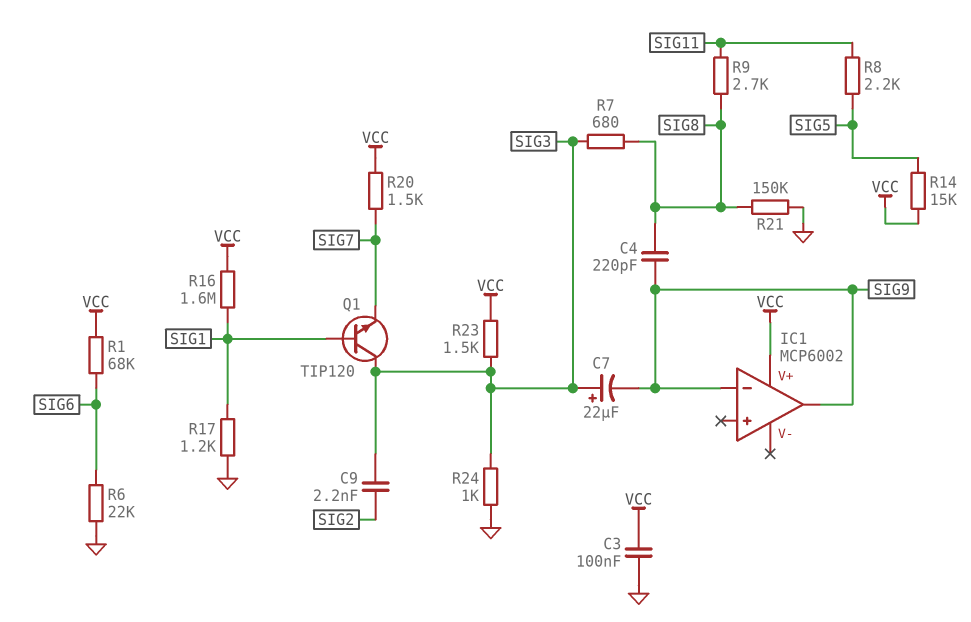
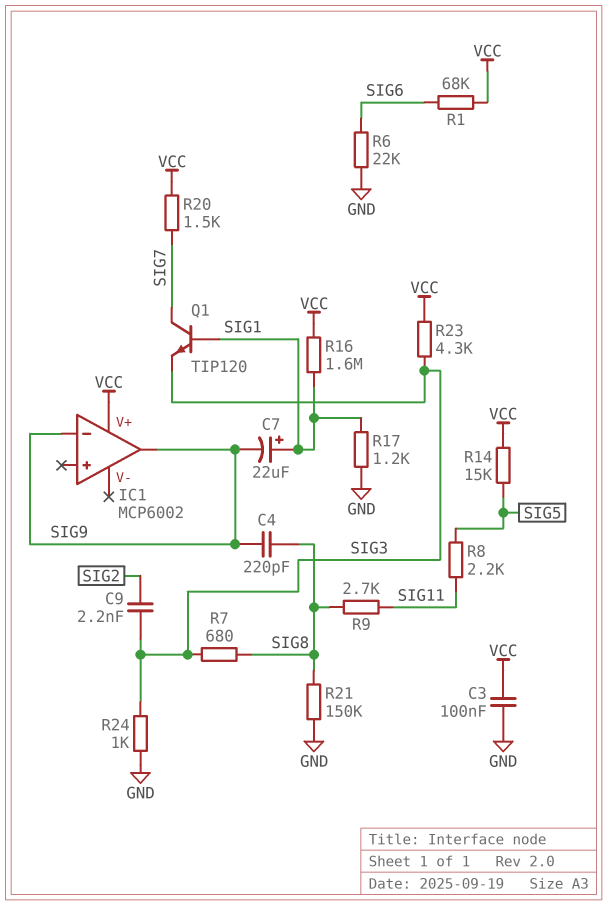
C7: 22uF (plus SIG3, minus SIG9) -> 22uF (plus SIG1, minus SIG9)
Q1: NPN TIP120 (B SIG1, C SIG3, E SIG7) -> NPN TIP120 (B SIG1, C SIG7, E SIG3)
R23: 1.5k (SIG3, VCC) -> 4.3k (SIG3, VCC)

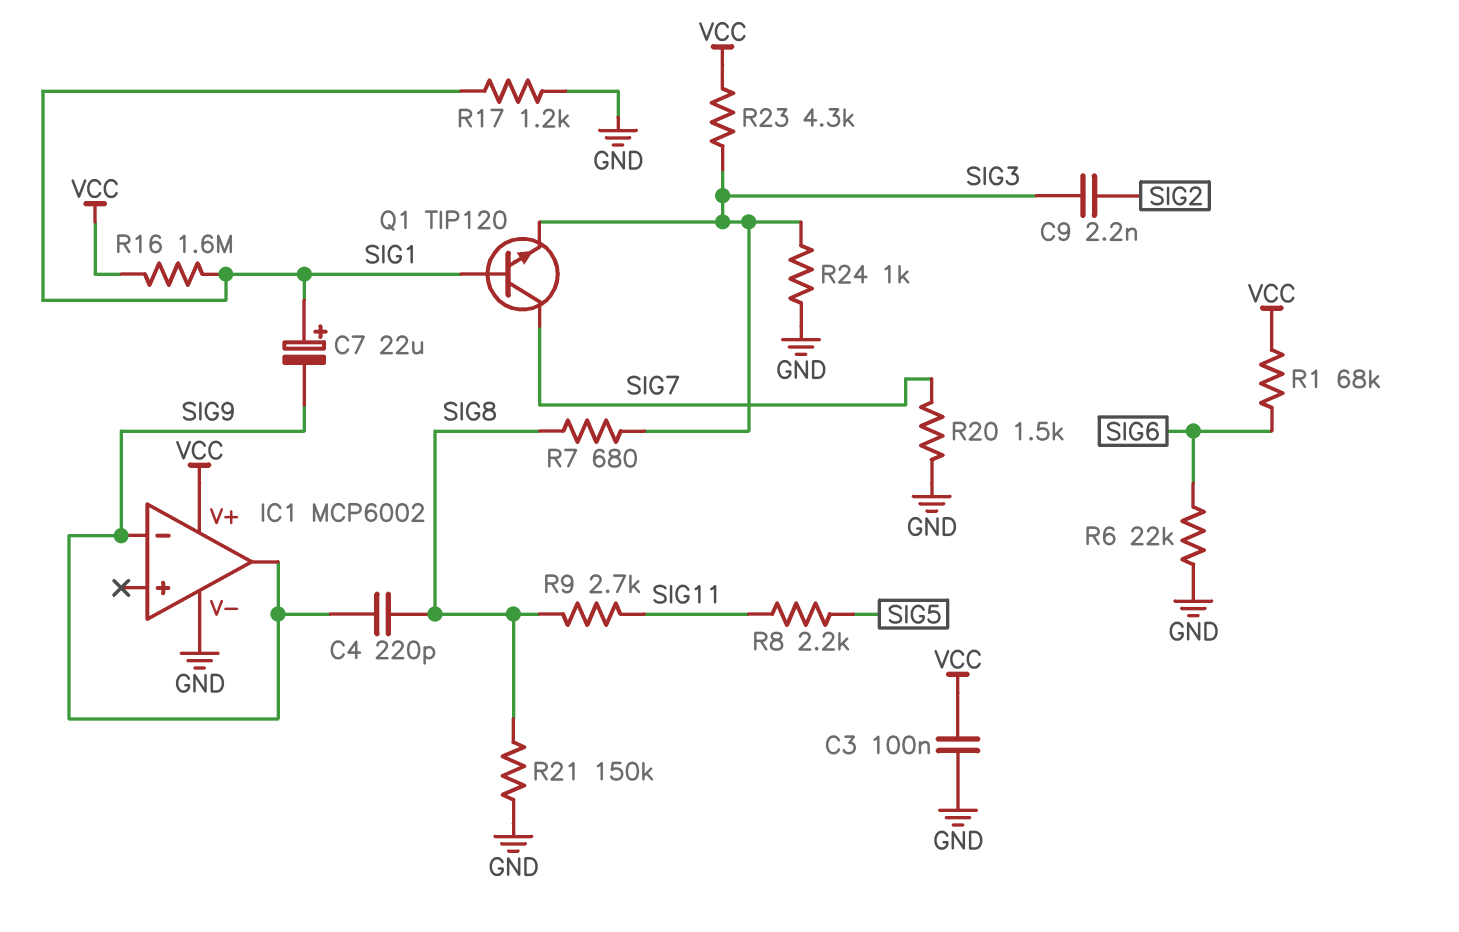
IC1 pin V-: none -> GND
R14: 15k (SIG5, VCC) -> none
R20: 1.5k (SIG7, VCC) -> 1.5k (GND, SIG7)

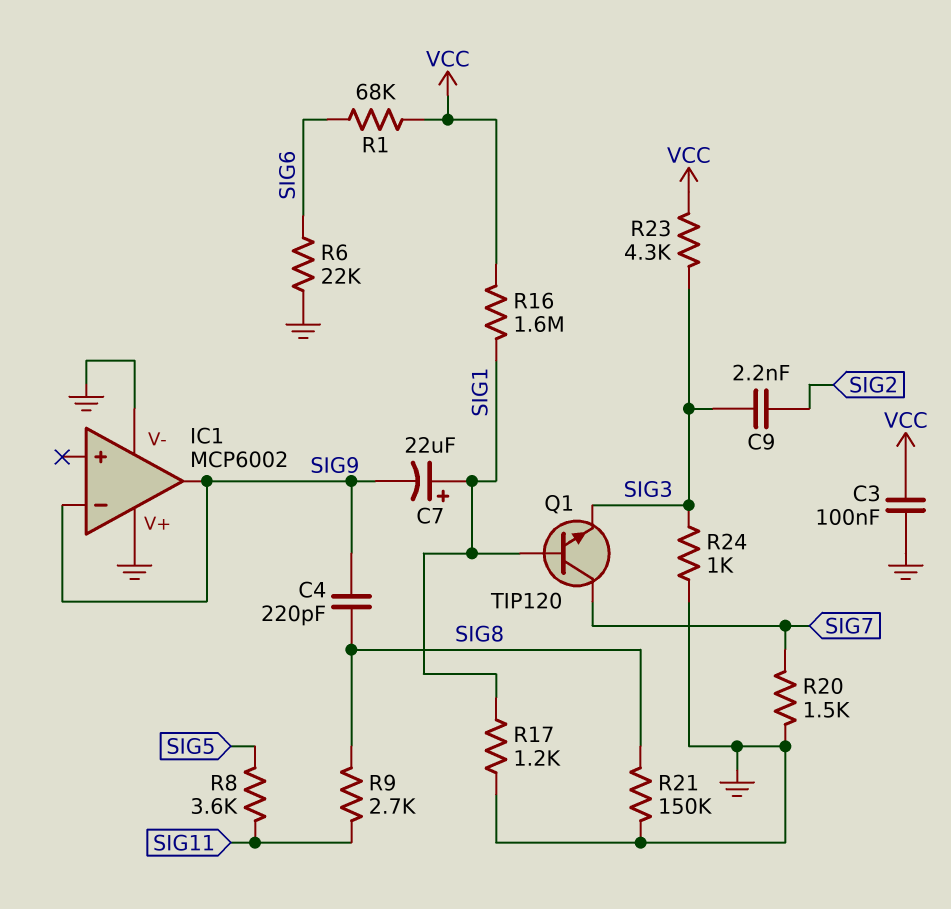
IC1 pin V+: VCC -> GND
R7: 680 (SIG3, SIG8) -> none
R8: 2.2k (SIG5, SIG11) -> 3.6k (SIG5, SIG11)

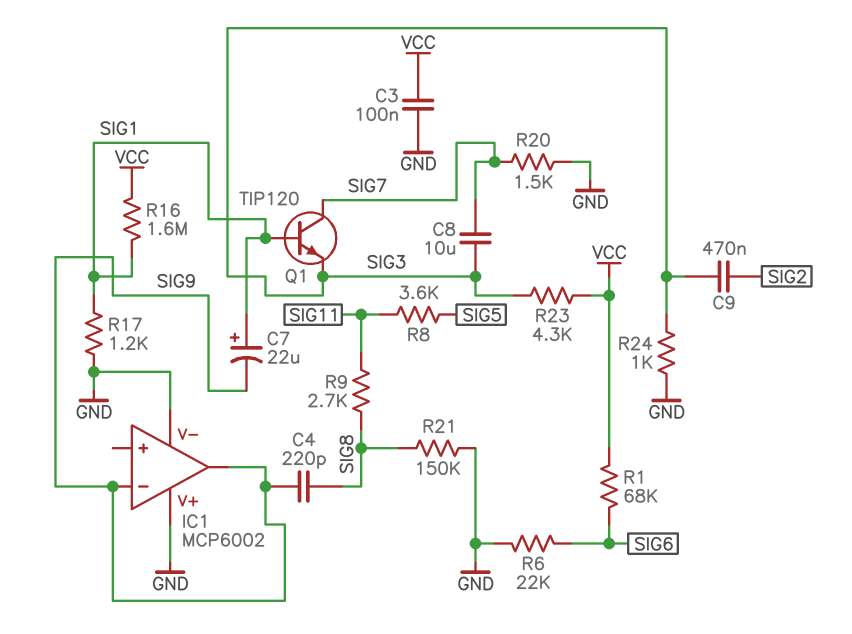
C8: none -> 10uF (SIG3, SIG7)
C9: 2.2nF (SIG2, SIG3) -> 470nF (SIG2, SIG3)

